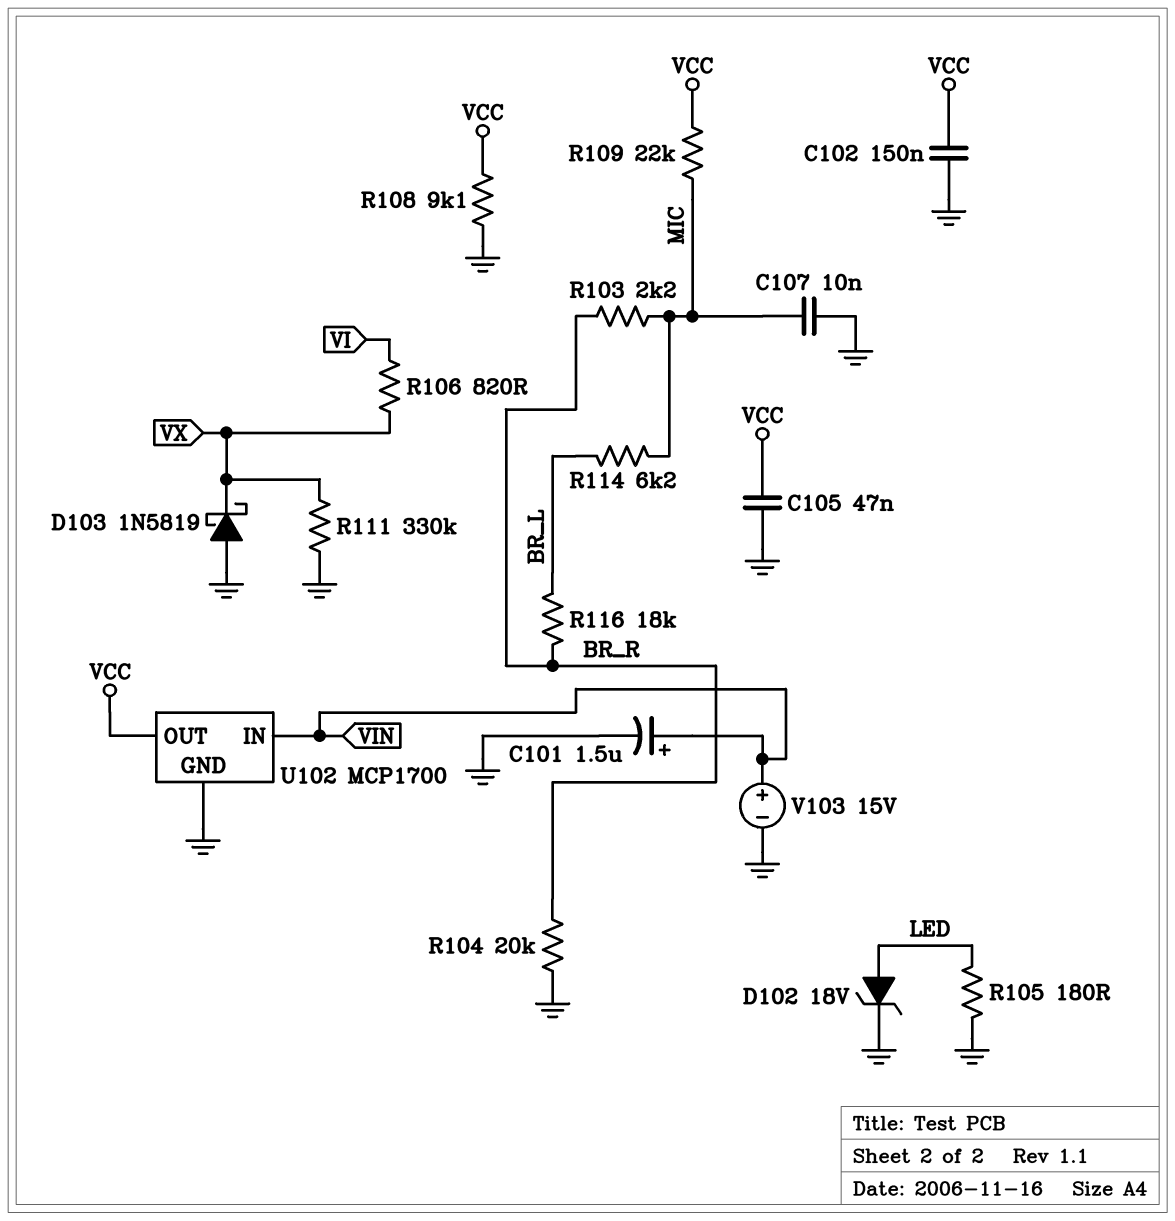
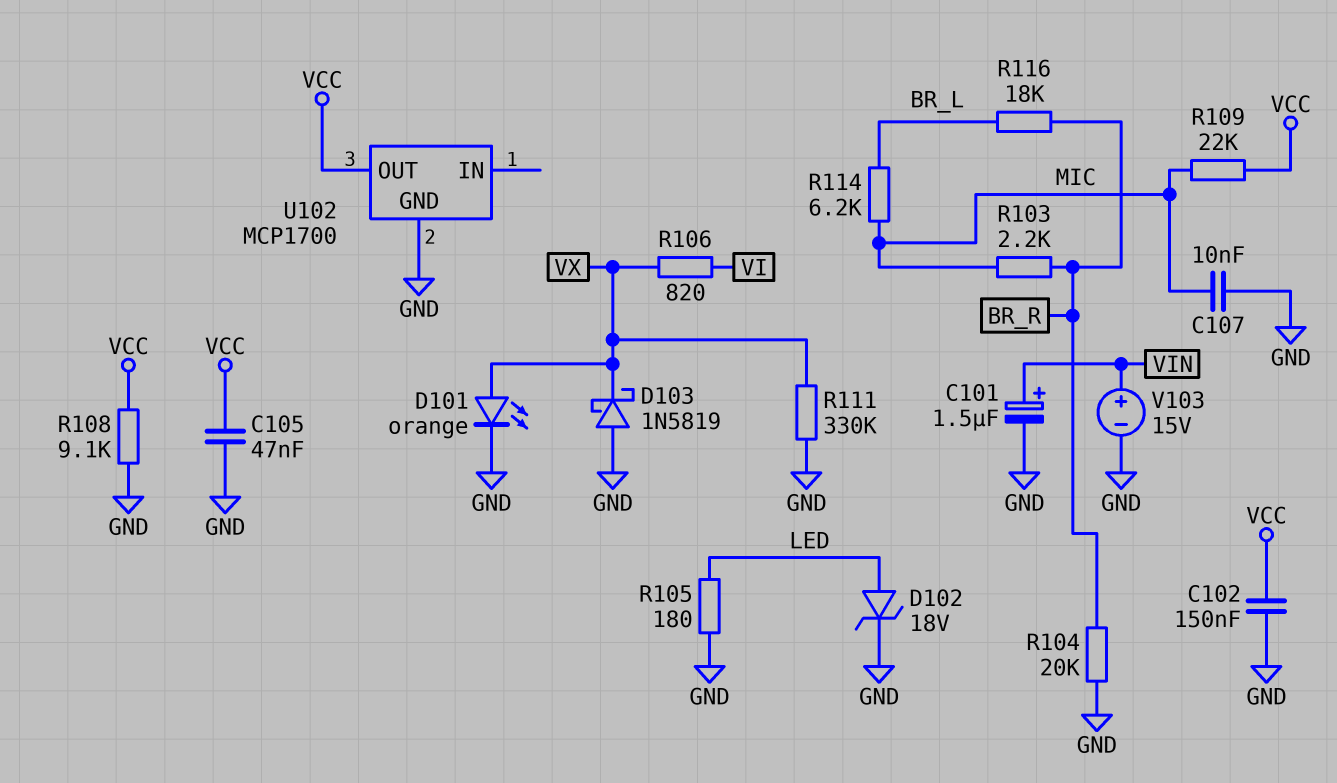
D101: none -> LED orange (A VX, K GND)
U102 pin IN: VIN -> none

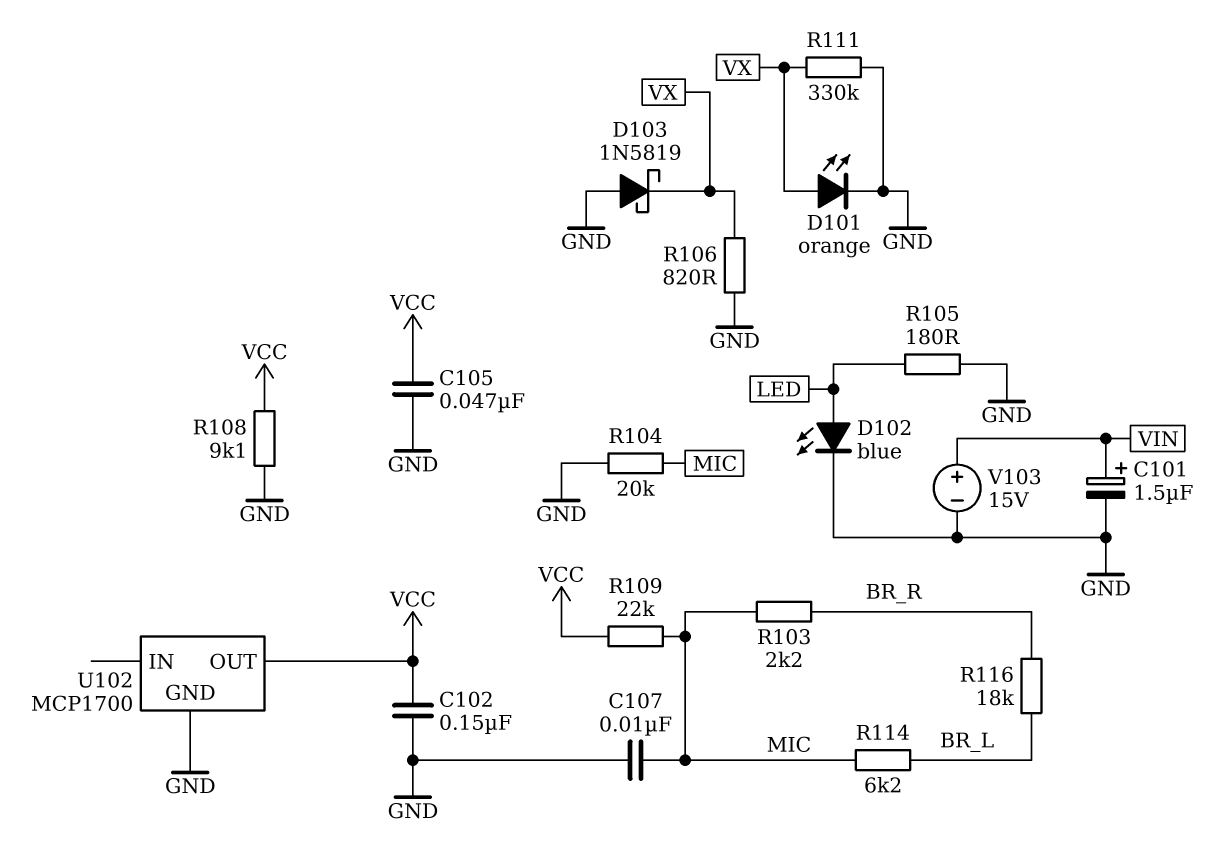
D102: zener 18V (A LED, K GND) -> LED blue (A LED, K GND)
R104: 20k (BR_R, GND) -> 20k (GND, MIC)
R106: 820 (VI, VX) -> 820 (GND, VX)

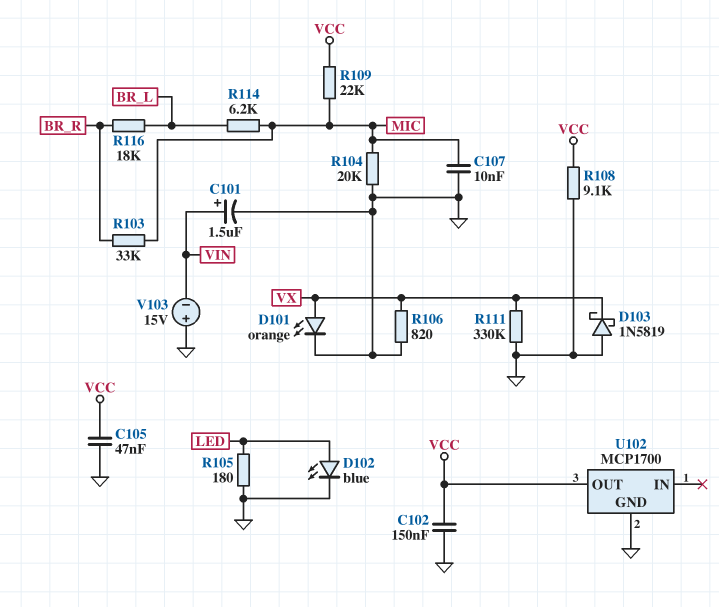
R103: 2.2k (BR_R, MIC) -> 33k (BR_R, MIC)
V103: 15V (plus VIN, minus GND) -> 15V (plus GND, minus VIN)

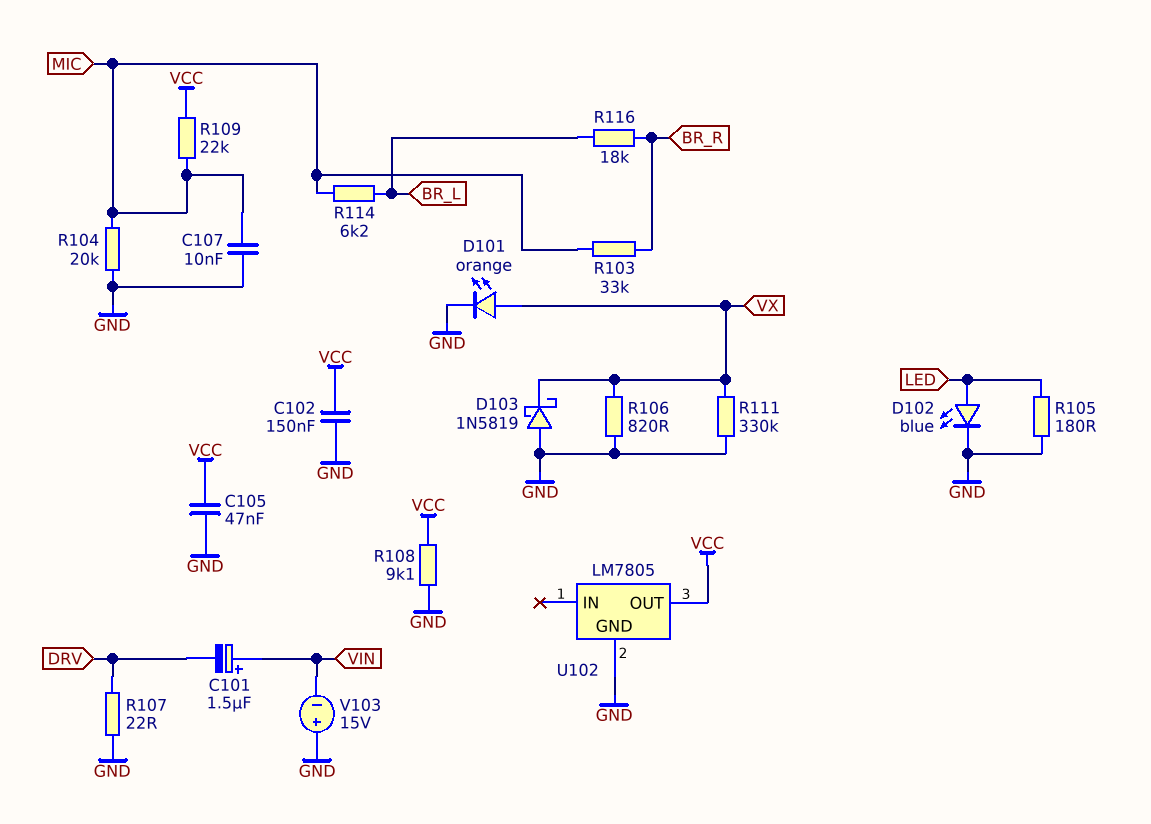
C101: 1.5uF (plus VIN, minus GND) -> 1.5uF (plus VIN, minus DRV)
R107: none -> 22 (DRV, GND)
U102: MCP1700 -> LM7805

